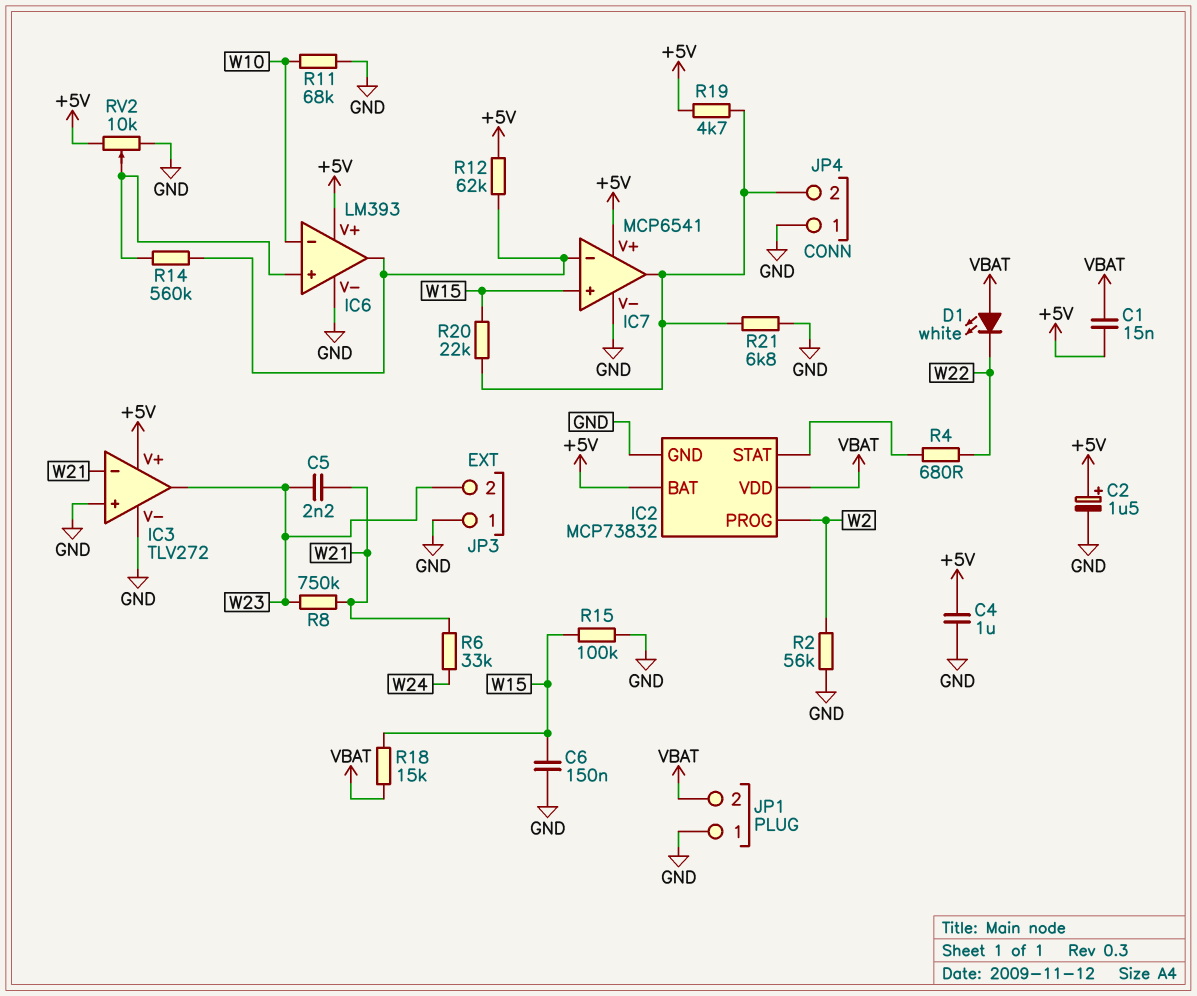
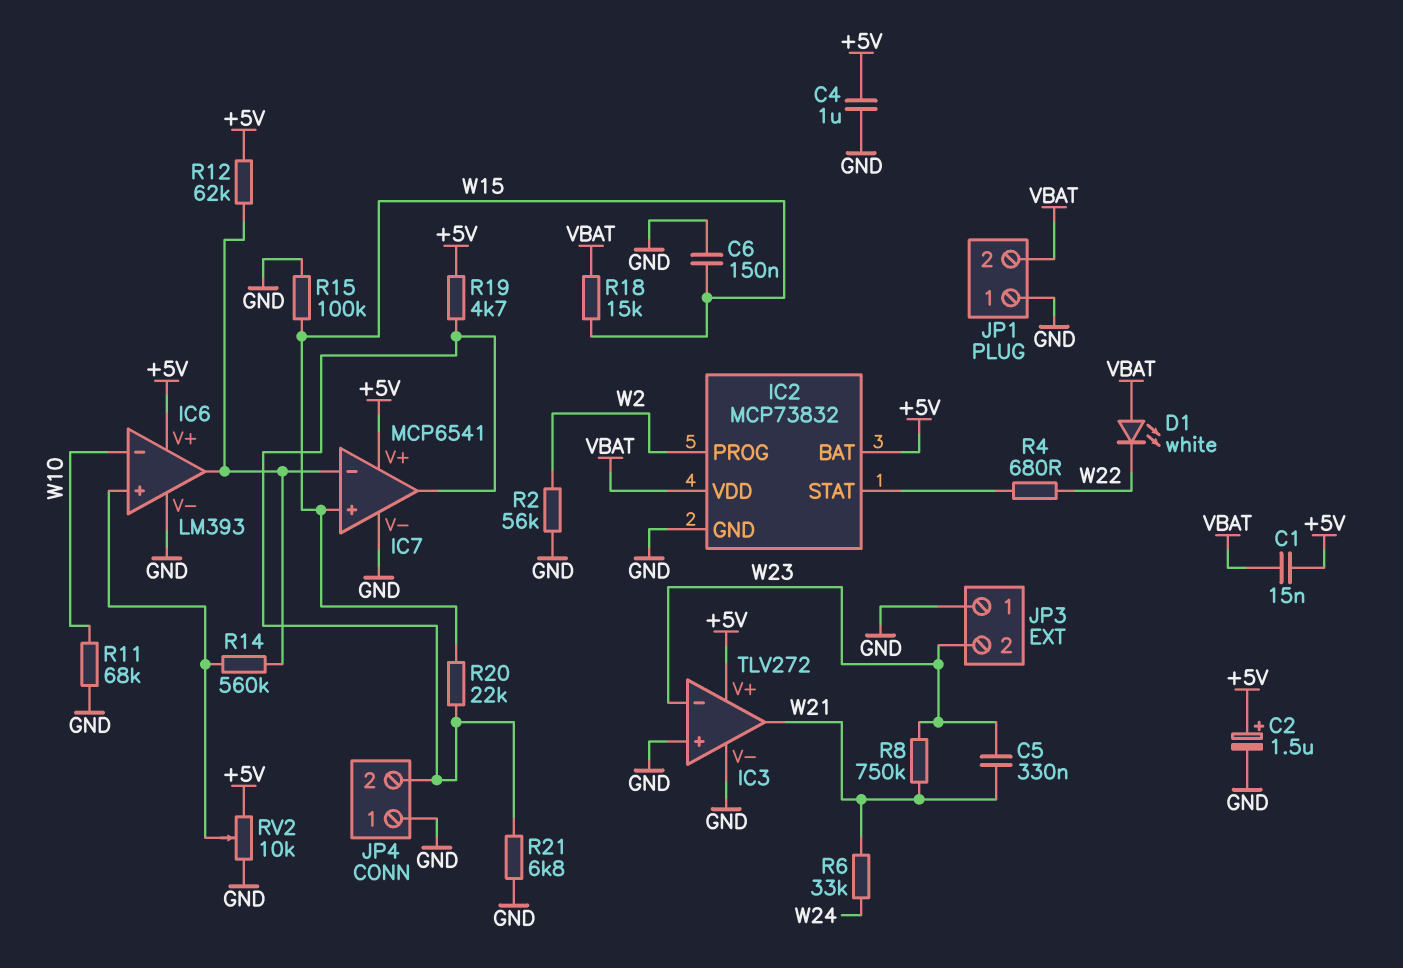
C5: 2.2nF (W21, W23) -> 330nF (W21, W23)
IC3 pin in-: W21 -> W23
IC3 pin out: W23 -> W21

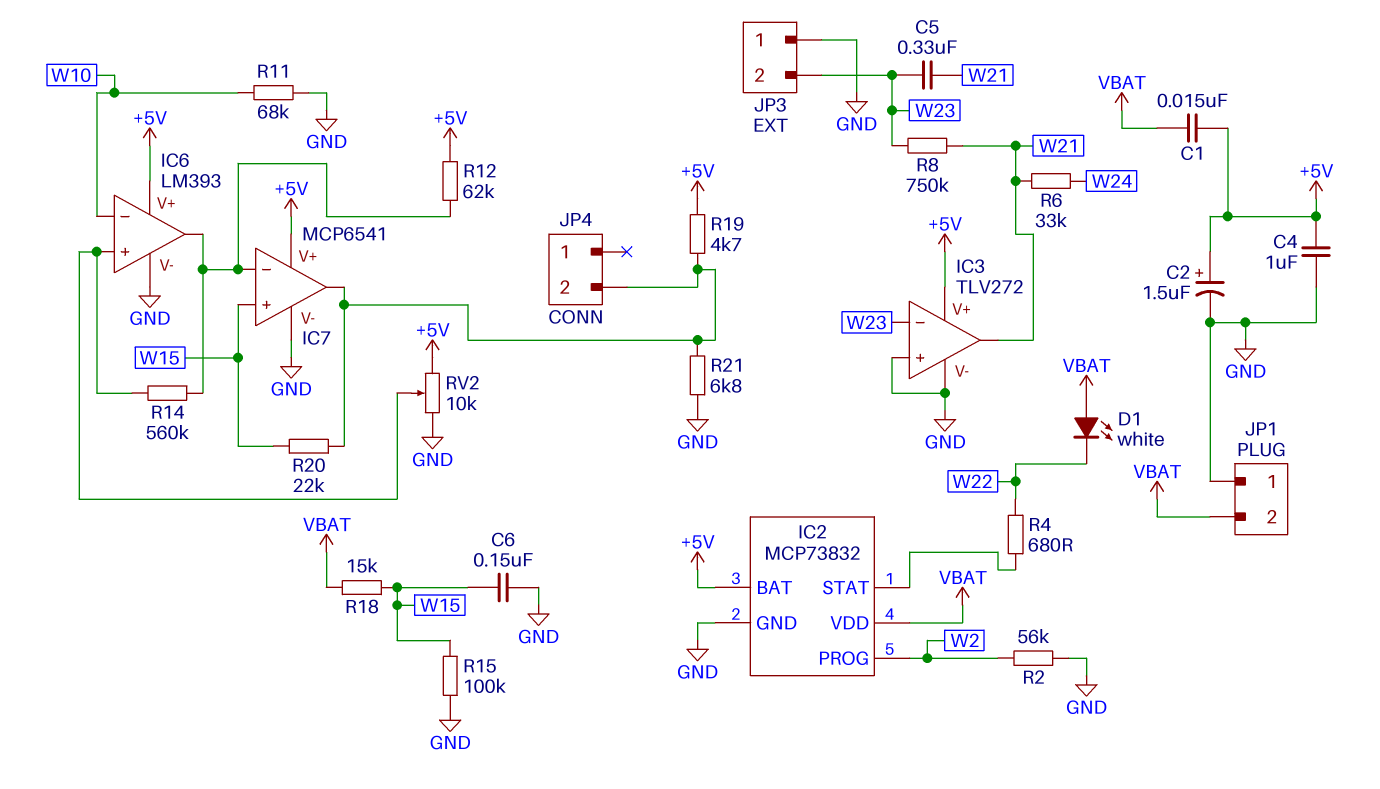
JP4 pin 1: GND -> none

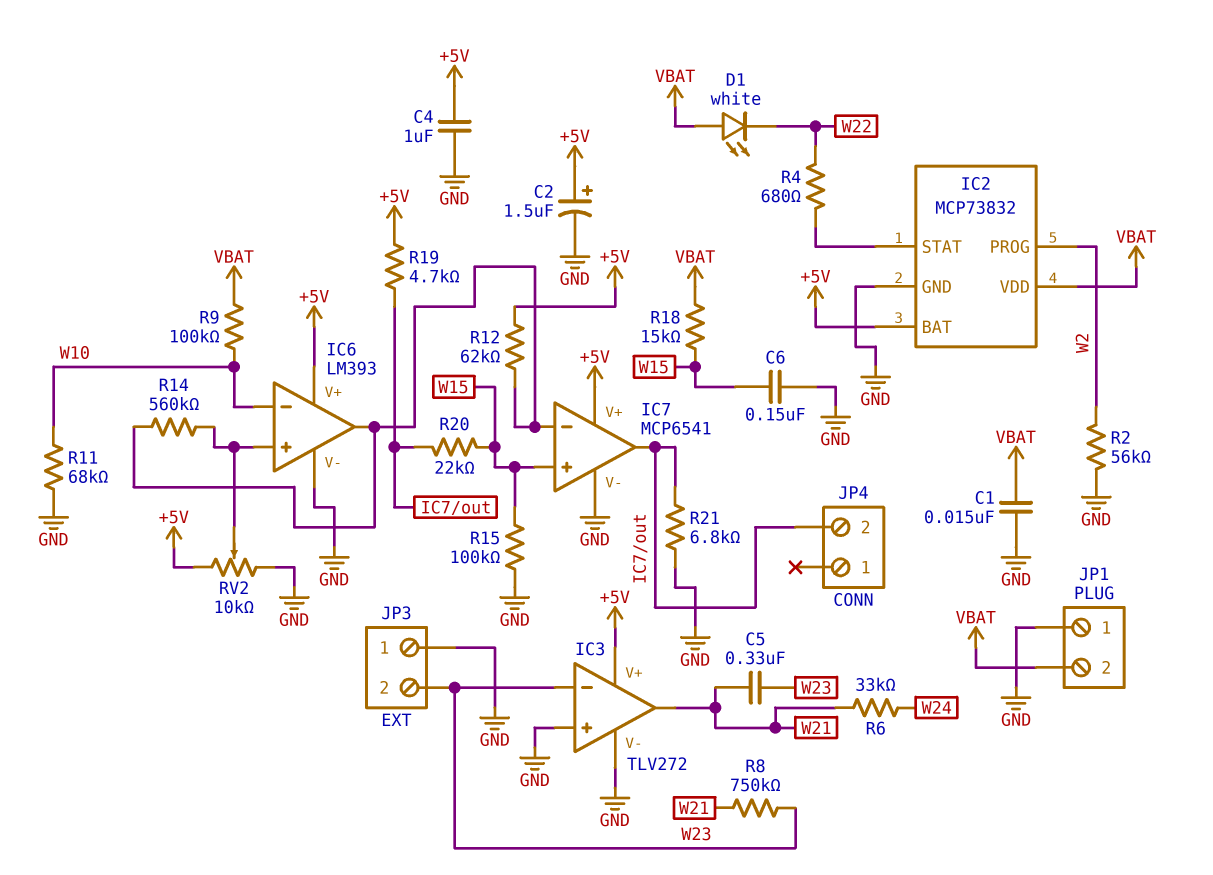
C1: 15nF (+5V, VBAT) -> 15nF (GND, VBAT)
R9: none -> 100k (VBAT, W10)

